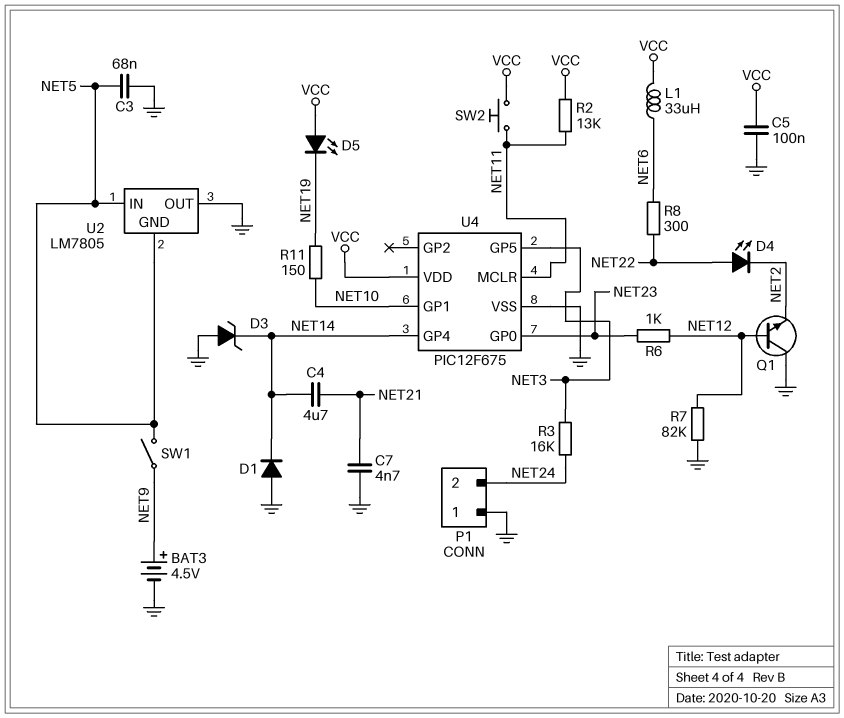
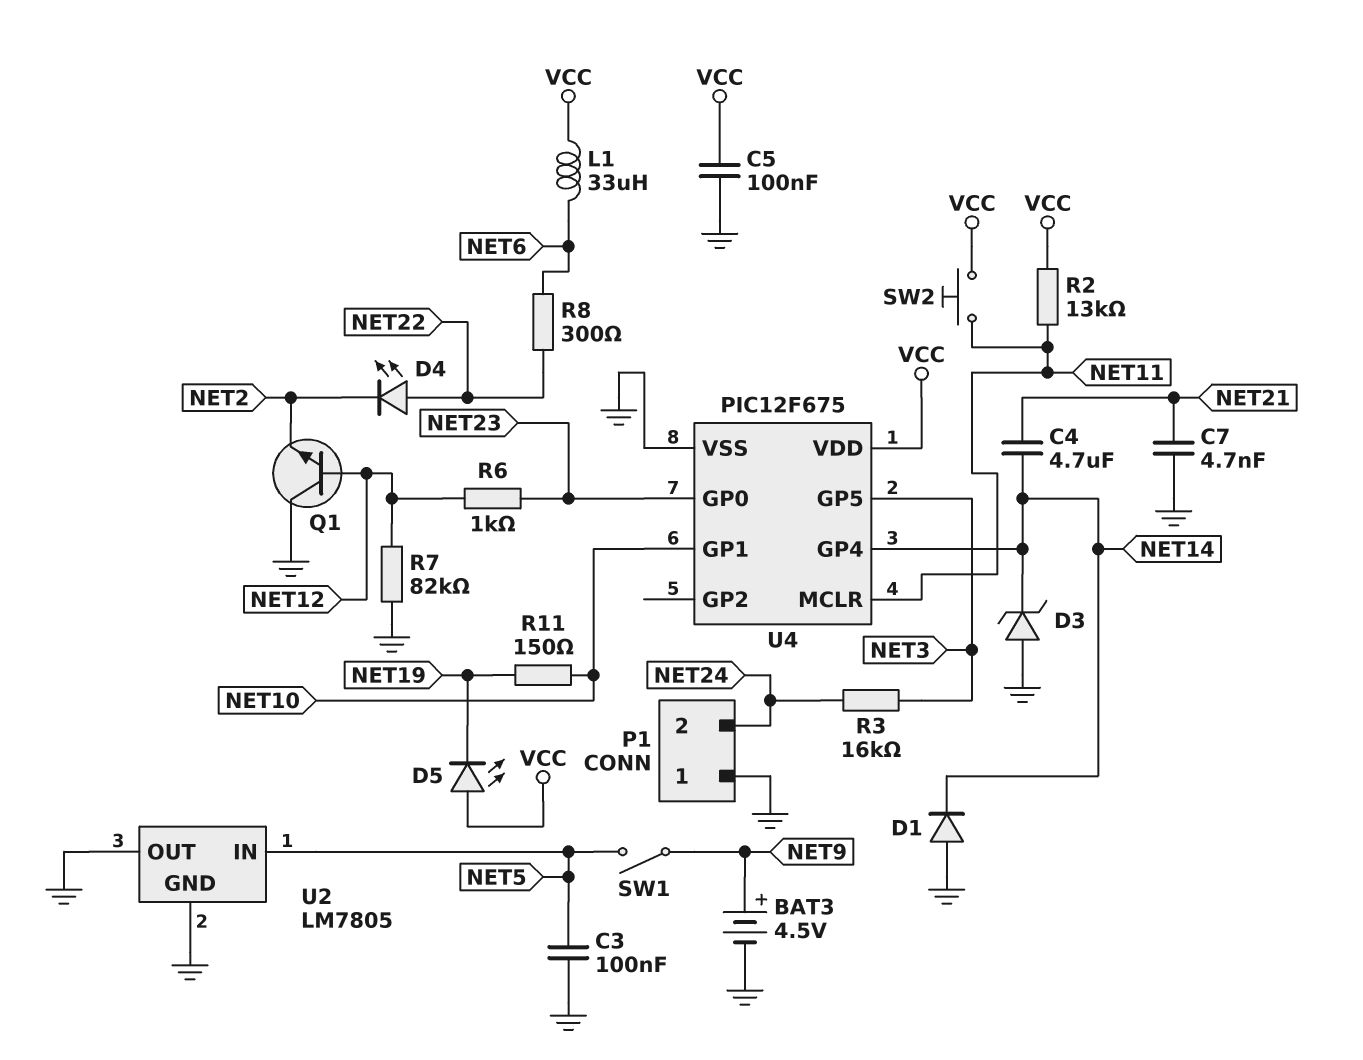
C3: 68nF (GND, NET5) -> 100nF (GND, NET5)
U2 pin GND: NET5 -> GND

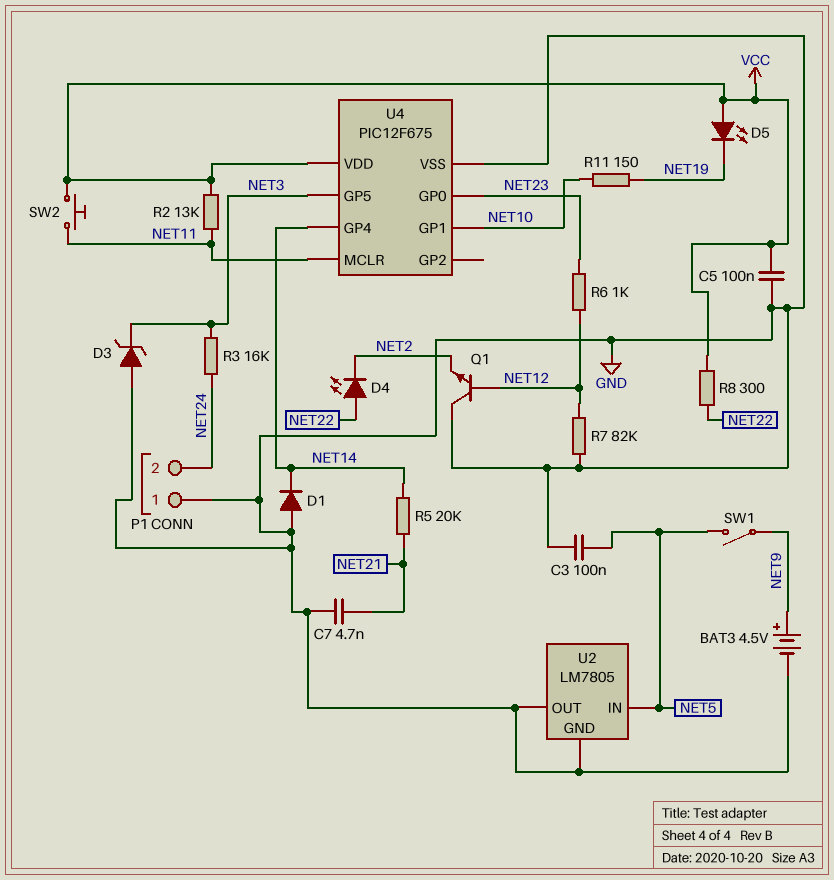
C4: 4.7uF (NET14, NET21) -> none
D3: zener (A GND, K NET14) -> zener (A GND, K NET3)
L1: 33uH (NET6, VCC) -> none
R5: none -> 20k (NET14, NET21)
R8: 300 (NET6, NET22) -> 300 (NET22, VCC)

